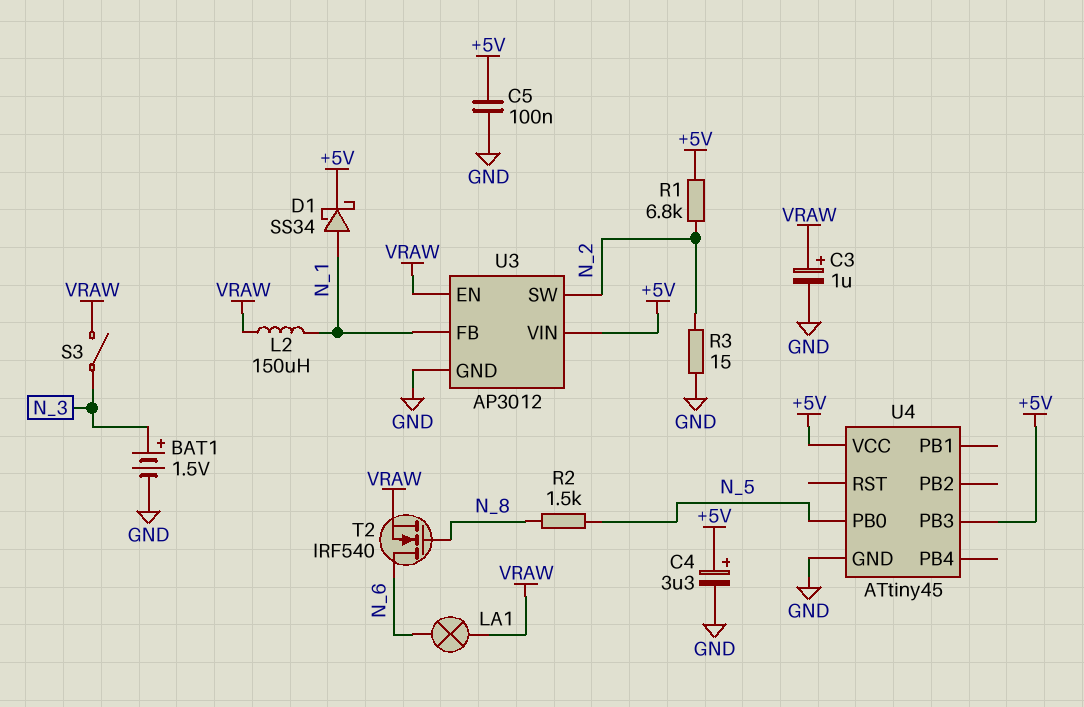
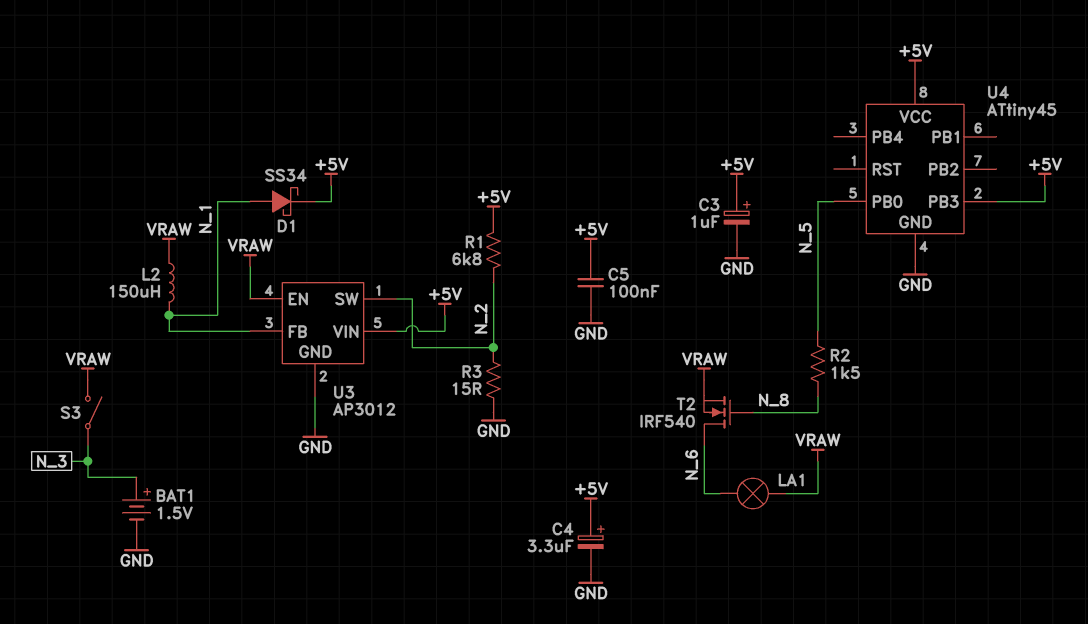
C3: 1uF (plus VRAW, minus GND) -> 1uF (plus +5V, minus GND)

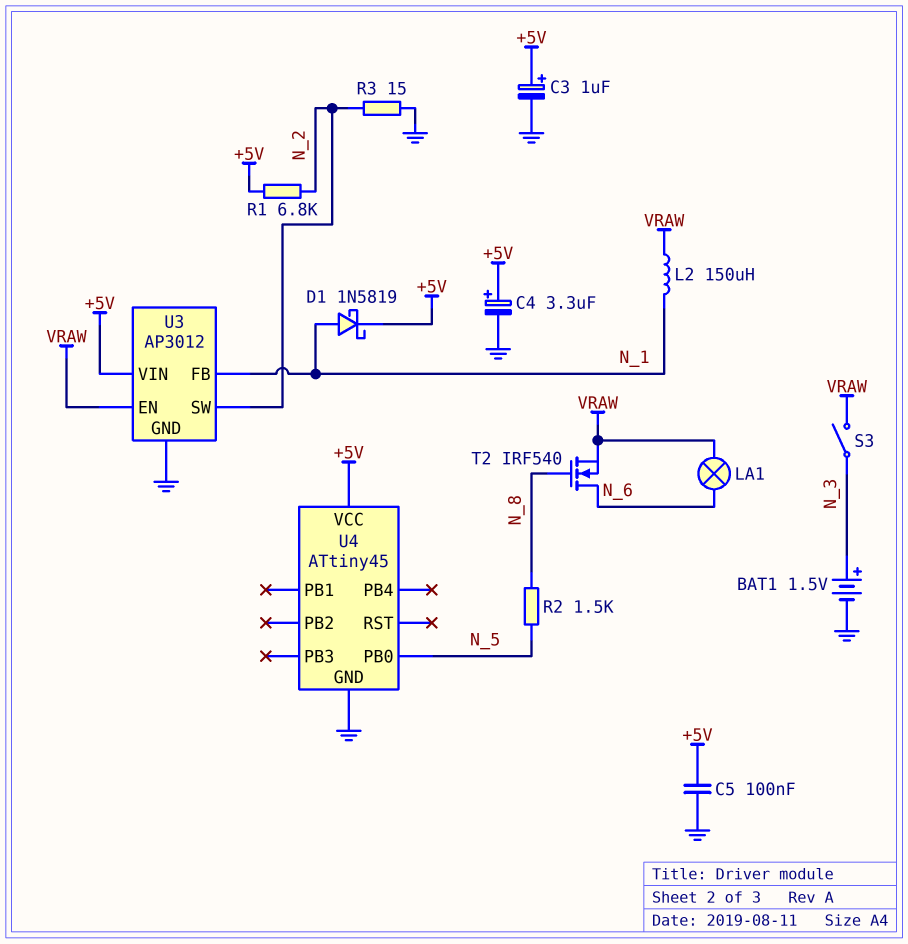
D1: schottky SS34 (A N_1, K +5V) -> schottky 1N5819 (A N_1, K +5V)
U4 pin PB3: +5V -> none

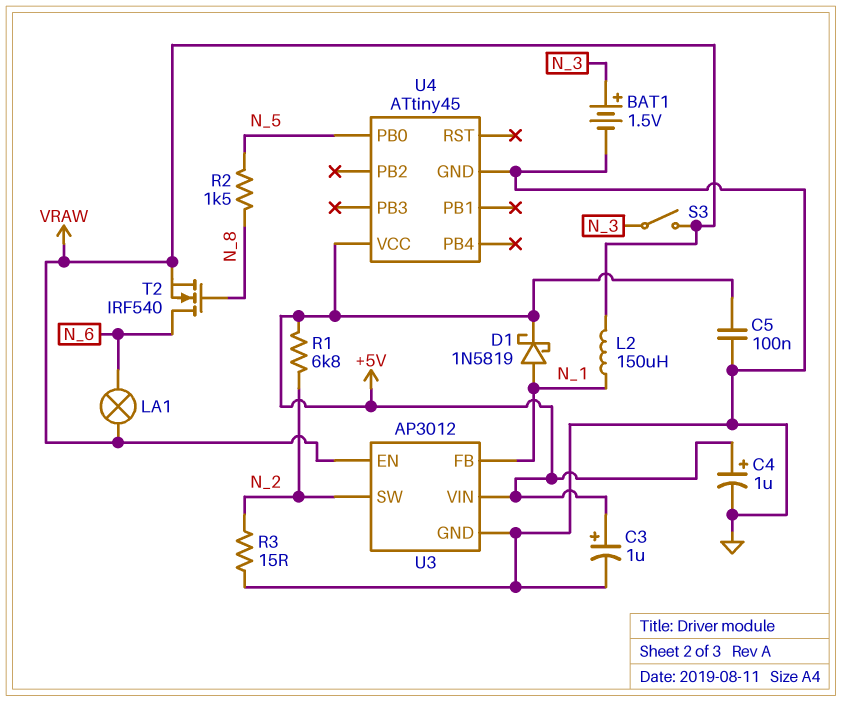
C4: 3.3uF (plus +5V, minus GND) -> 1uF (plus +5V, minus GND)

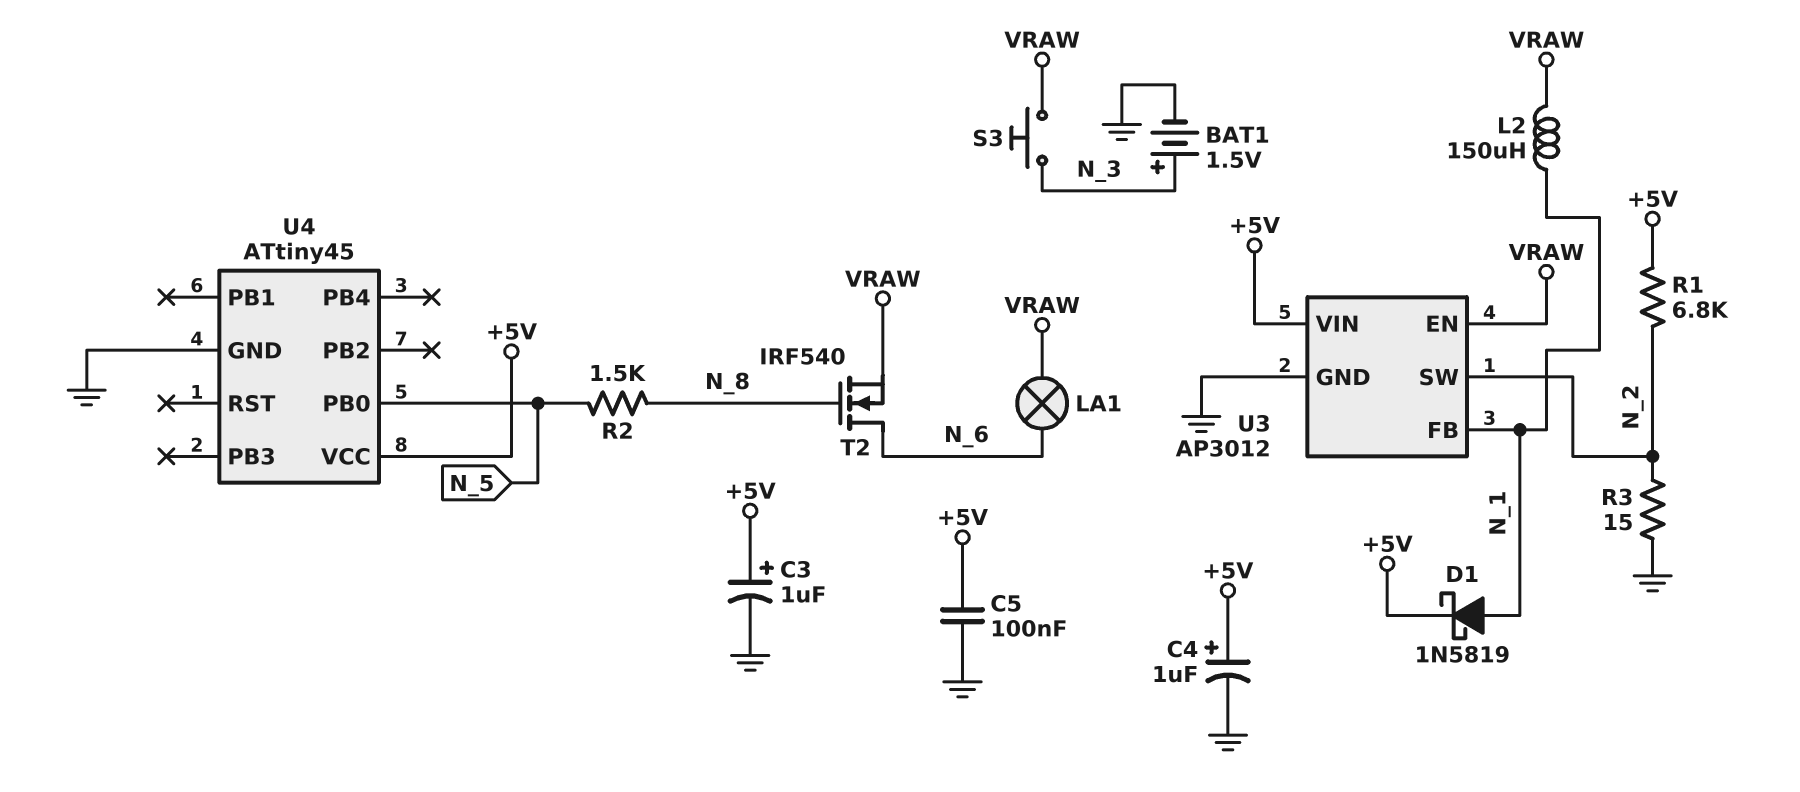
S3: switch (N_3, VRAW) -> button (N_3, VRAW)

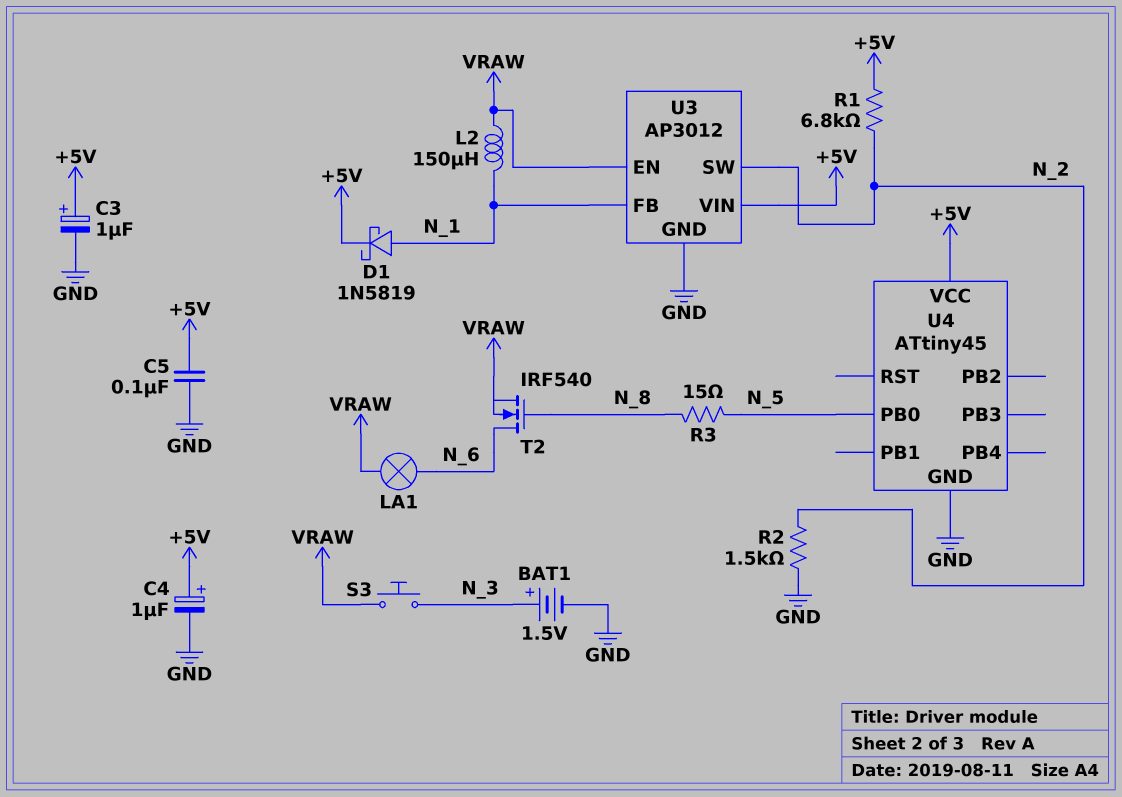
R2: 1.5k (N_5, N_8) -> 1.5k (GND, N_2)
R3: 15 (GND, N_2) -> 15 (N_5, N_8)

